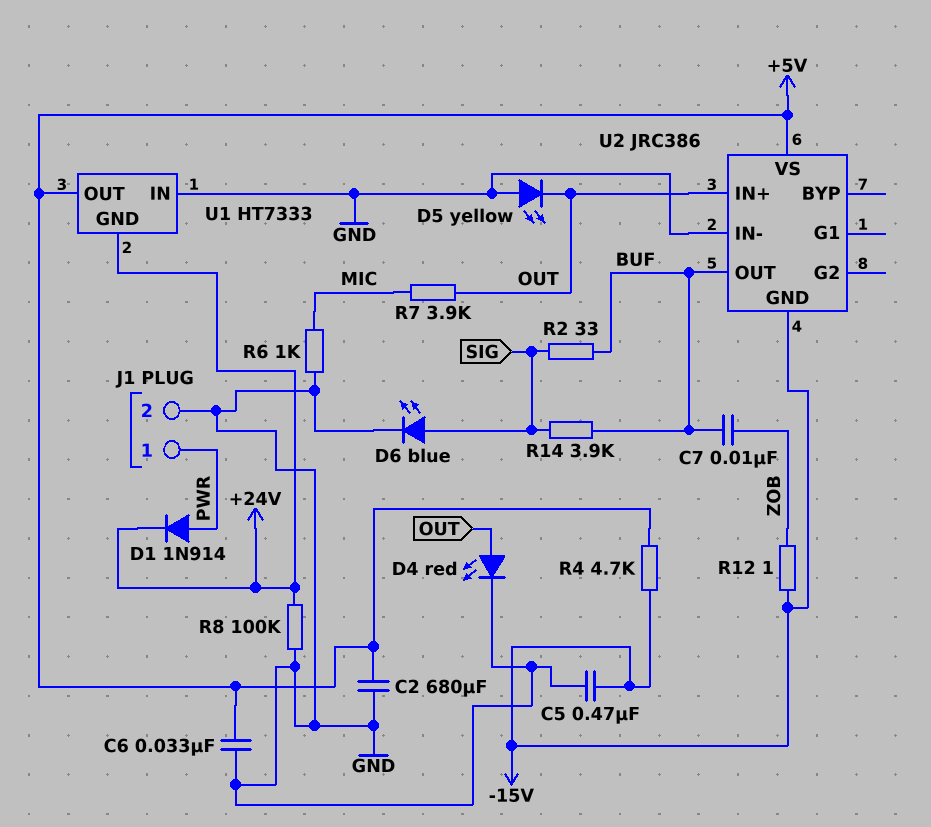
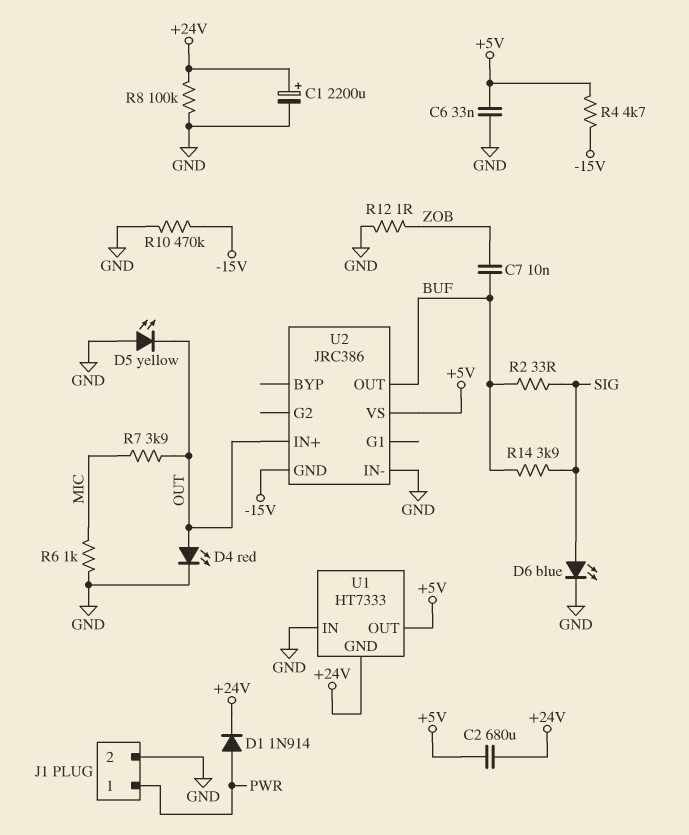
C1: none -> 2200uF (plus +24V, minus GND)
C2: 680uF (+5V, GND) -> 680uF (+5V, +24V)
C5: 470nF (-15V, GND) -> none
R10: none -> 470k (-15V, GND)
R12: 1 (-15V, ZOB) -> 1 (GND, ZOB)

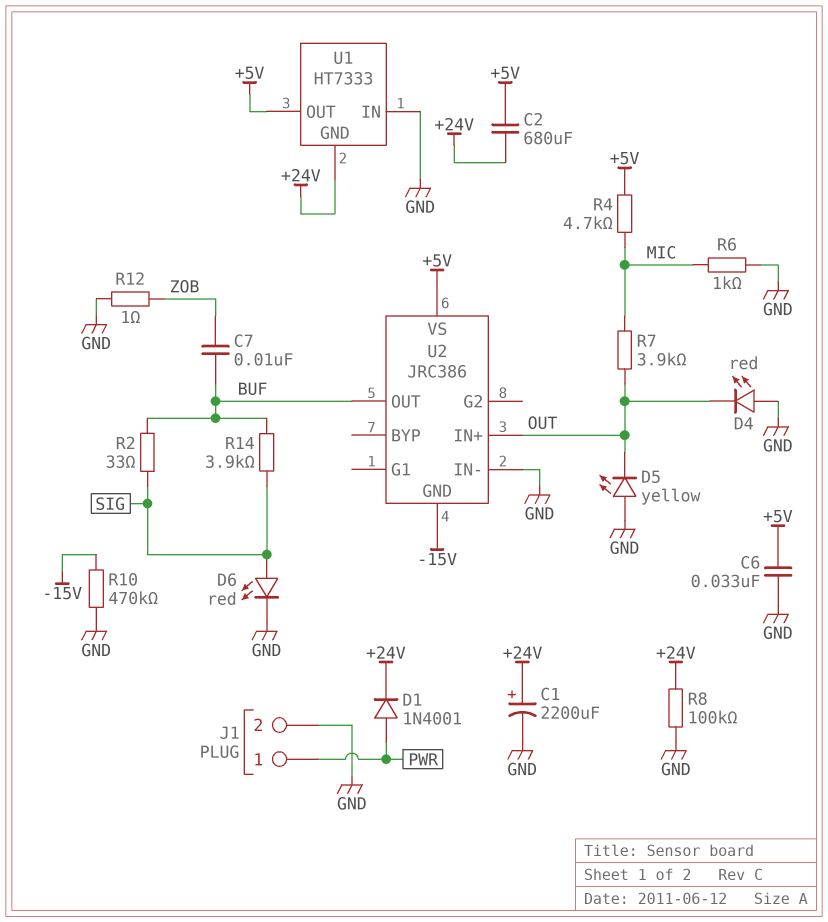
D1: diode 1N914 (A PWR, K +24V) -> diode 1N4001 (A PWR, K +24V)
D4: LED red (A OUT, K GND) -> LED red (A GND, K OUT)
D6: LED blue (A SIG, K GND) -> LED red (A SIG, K GND)
R4: 4.7k (+5V, -15V) -> 4.7k (+5V, MIC)

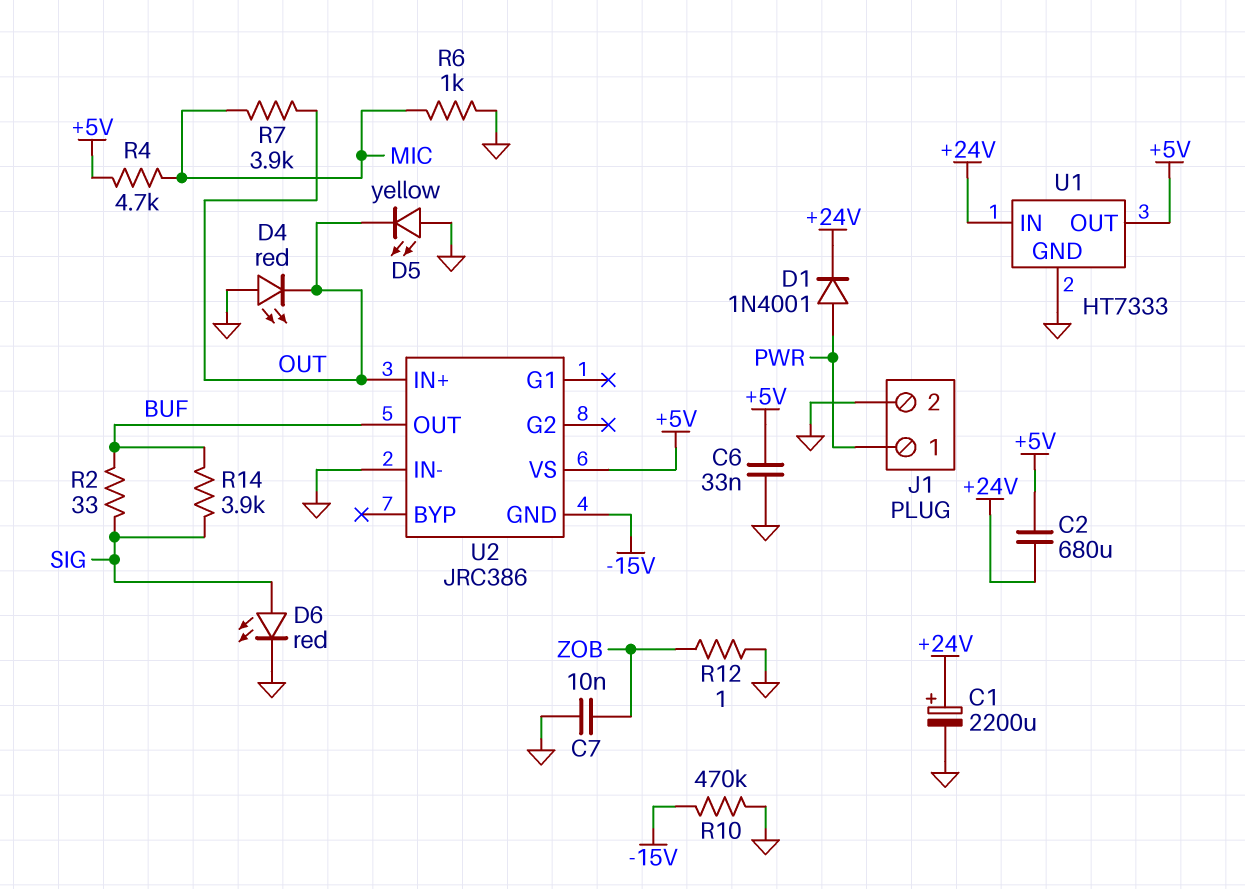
C7: 10nF (BUF, ZOB) -> 10nF (GND, ZOB)
R8: 100k (+24V, GND) -> none
U1 pin GND: +24V -> GND
U1 pin IN: GND -> +24V

